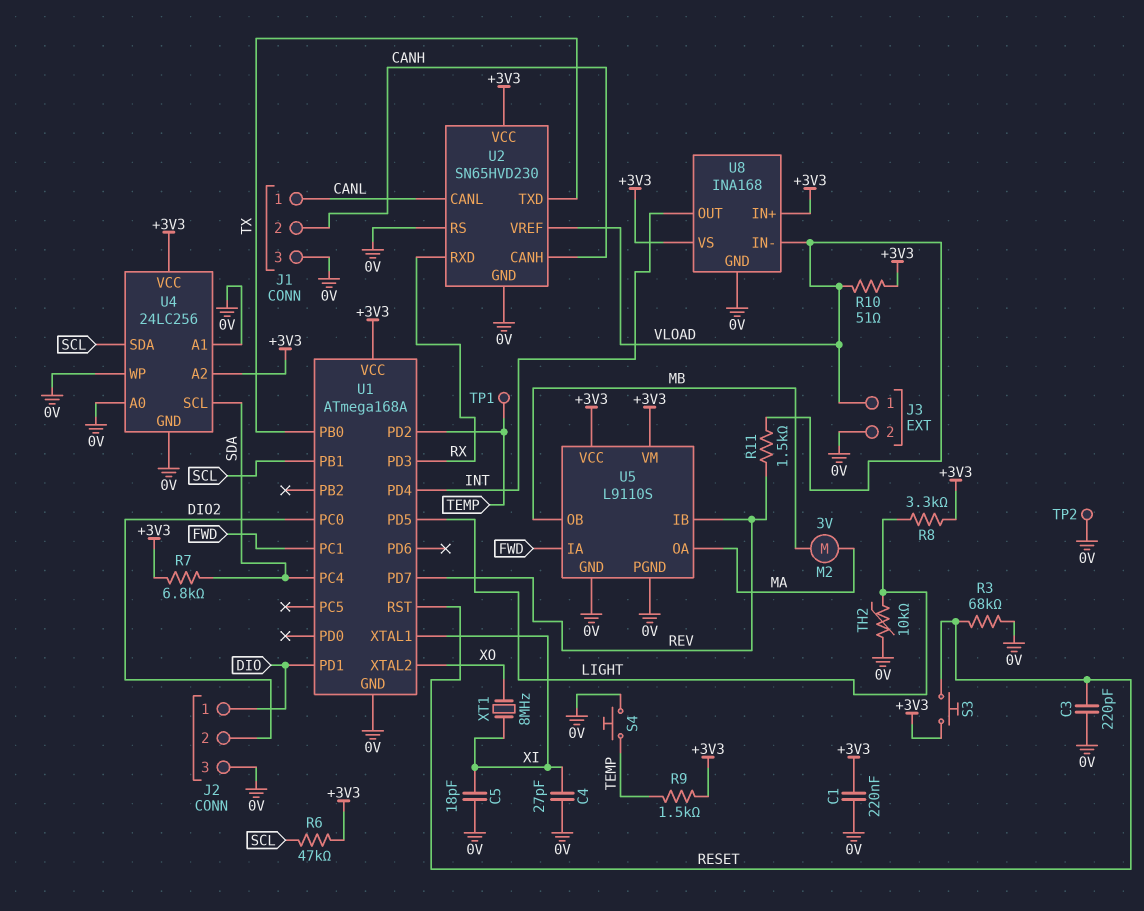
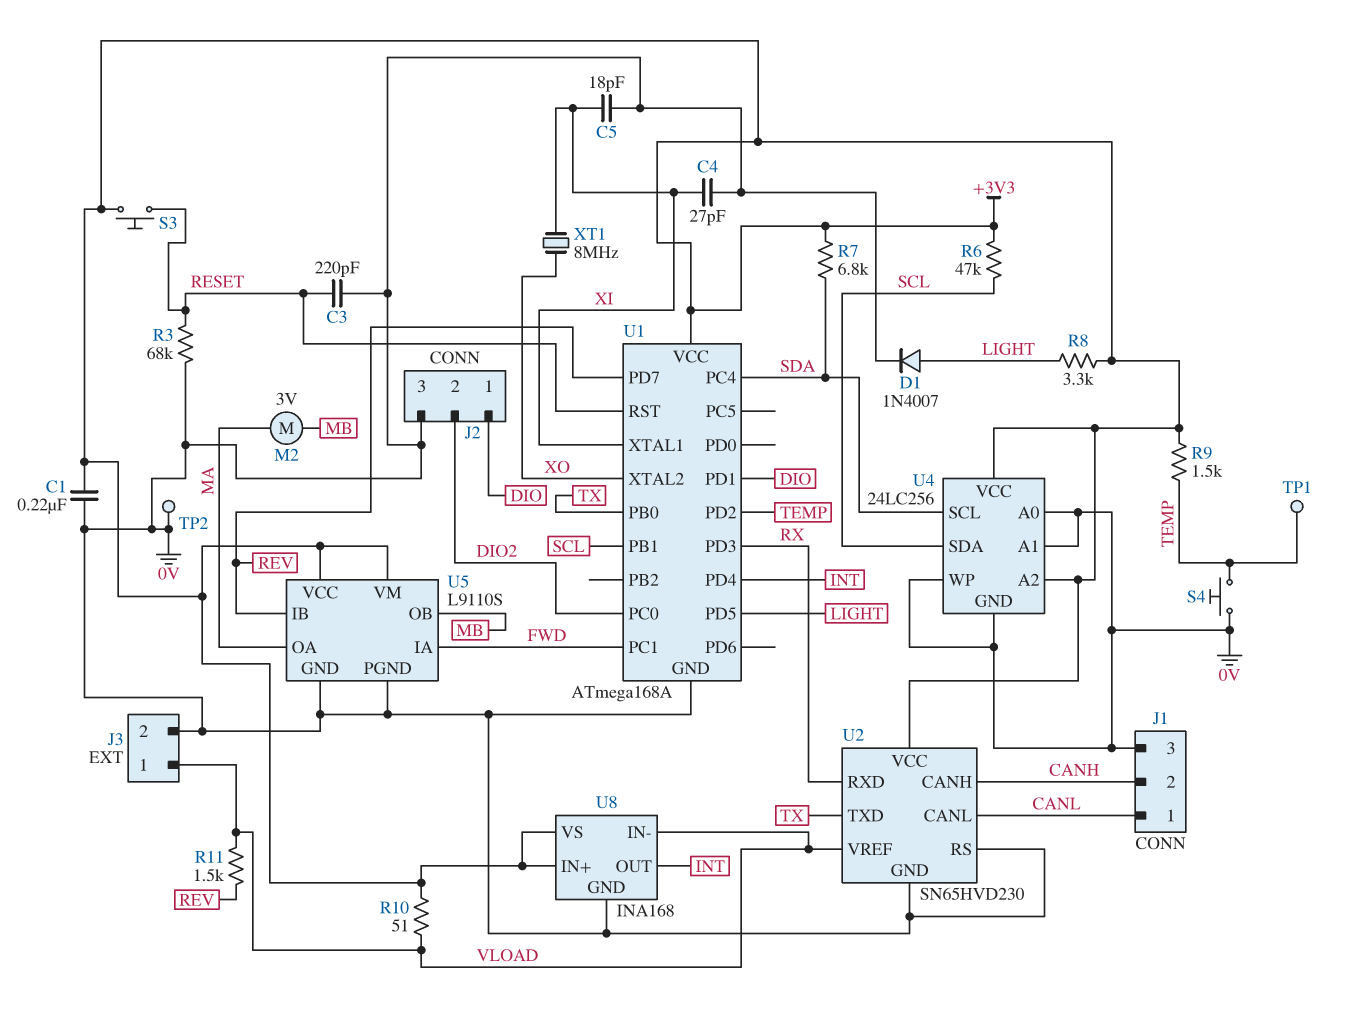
D1: none -> diode 1N4007 (A LIGHT, K 0V)
TH2: 10k (0V, LIGHT) -> none

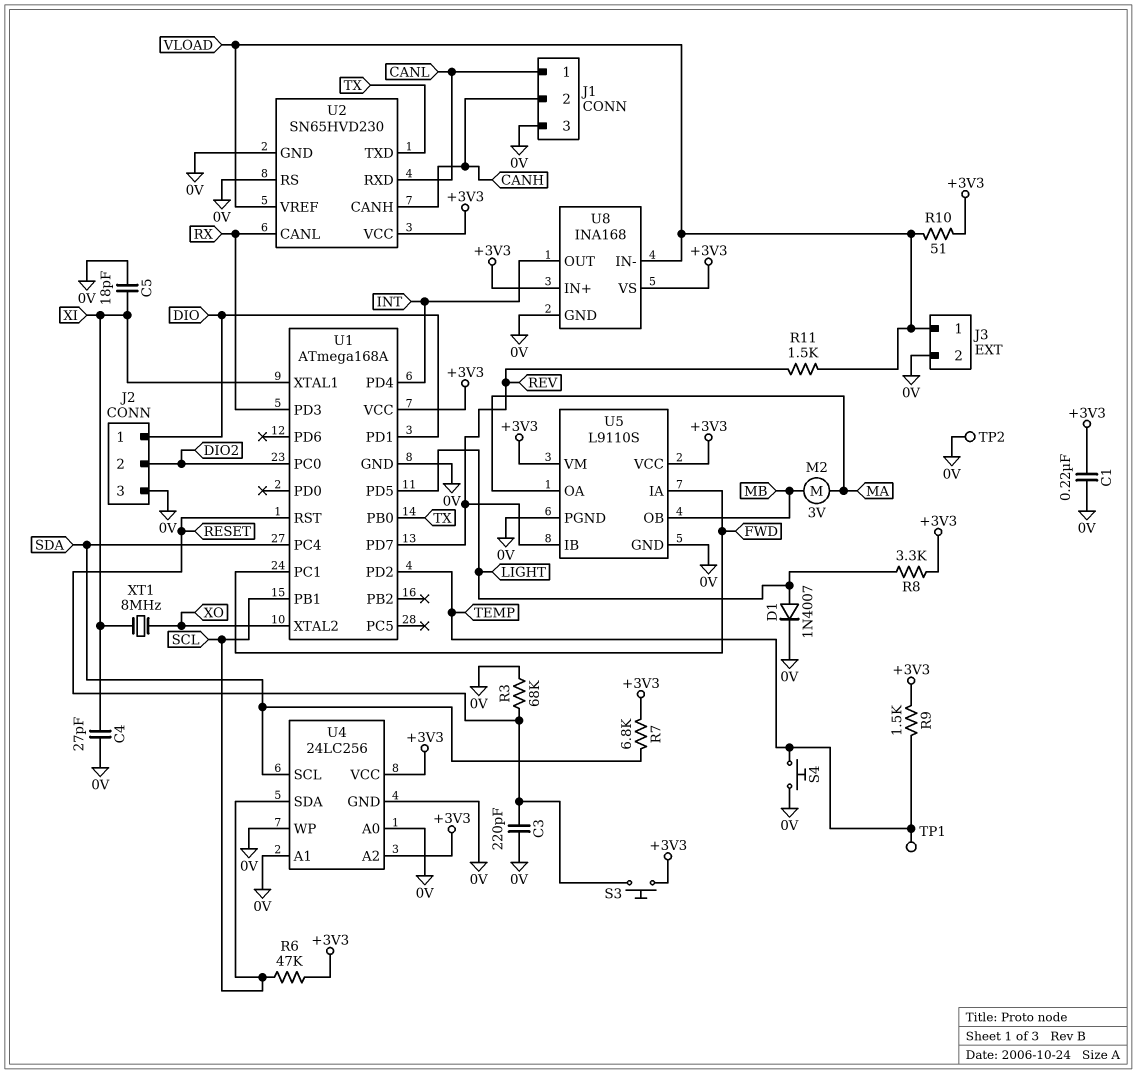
U2 pin CANL: CANL -> RX
U2 pin RXD: RX -> CANL

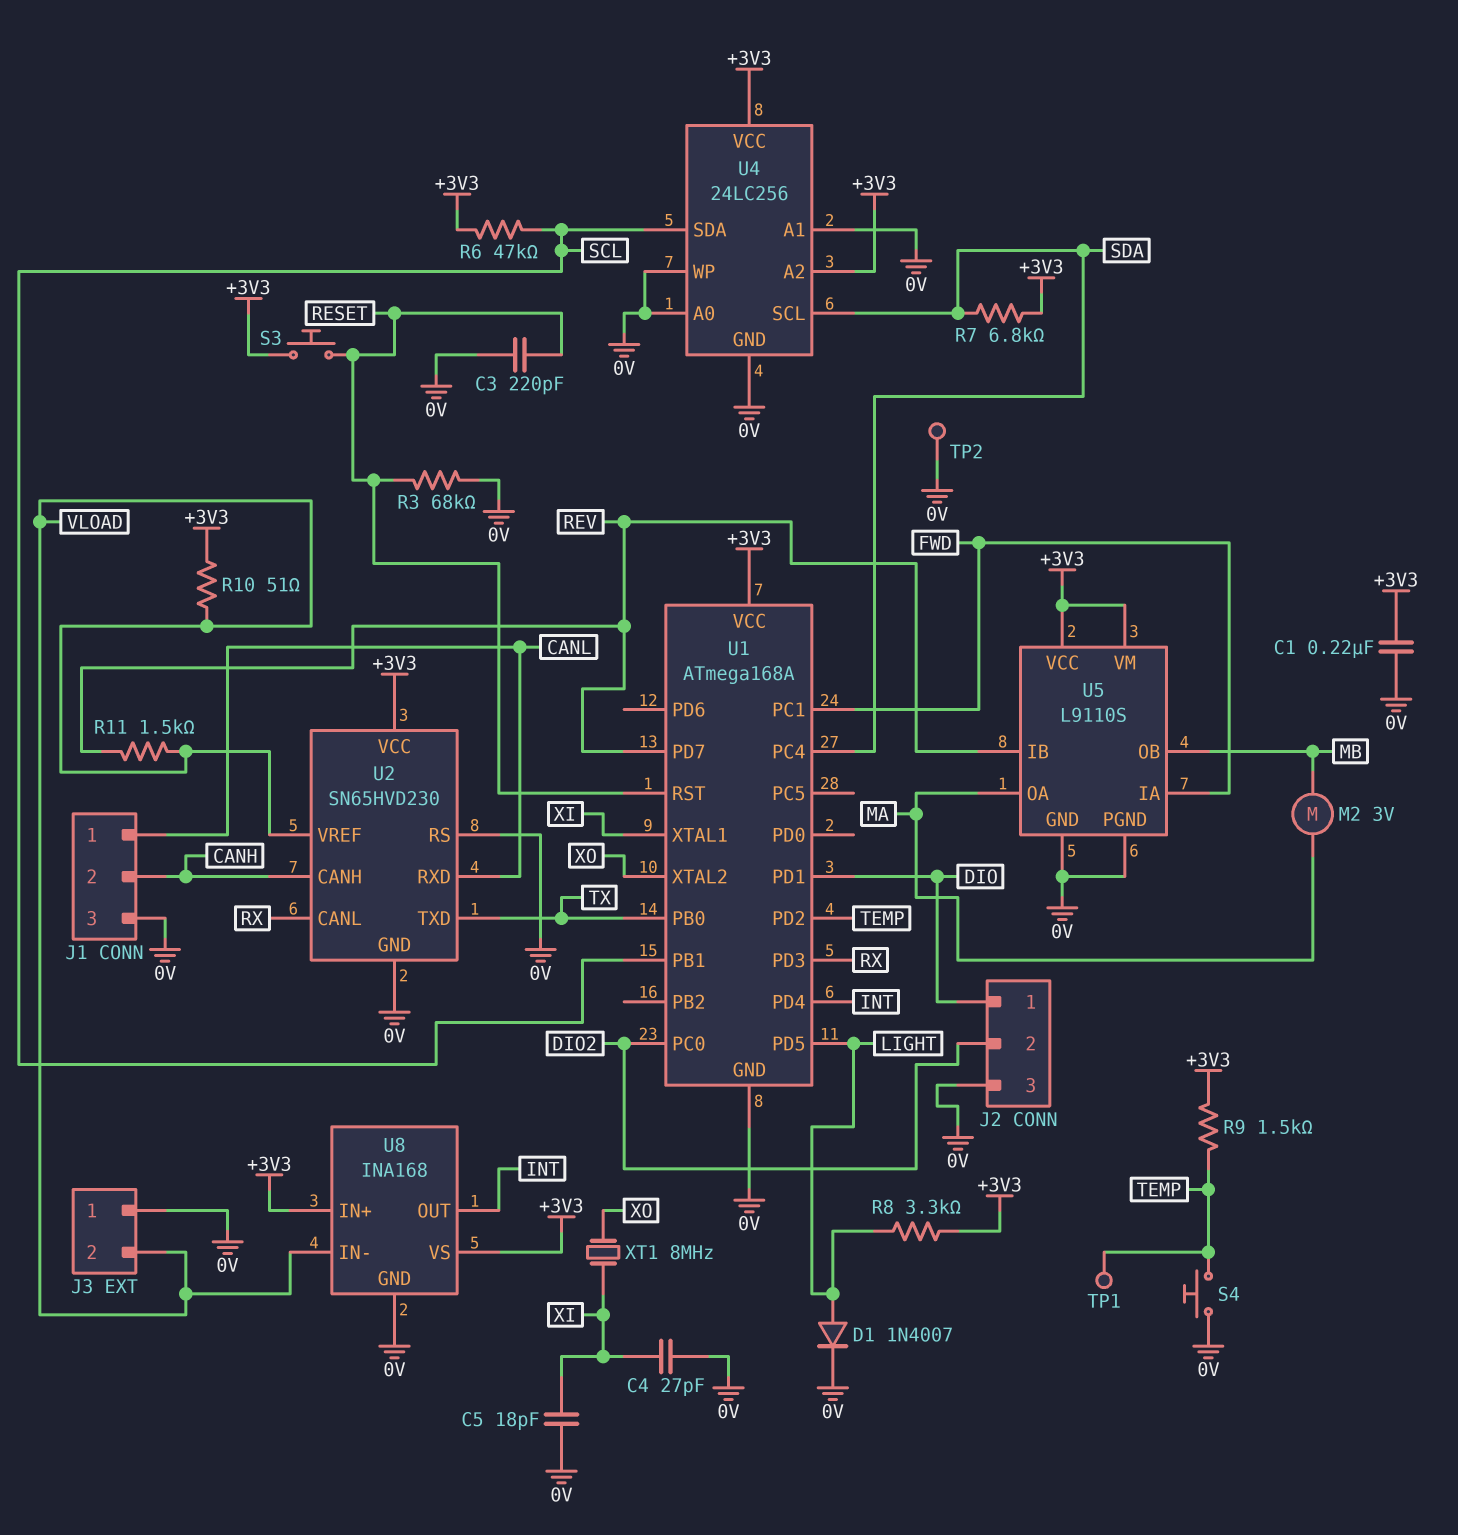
J3 pin 1: VLOAD -> 0V
J3 pin 2: 0V -> VLOAD

